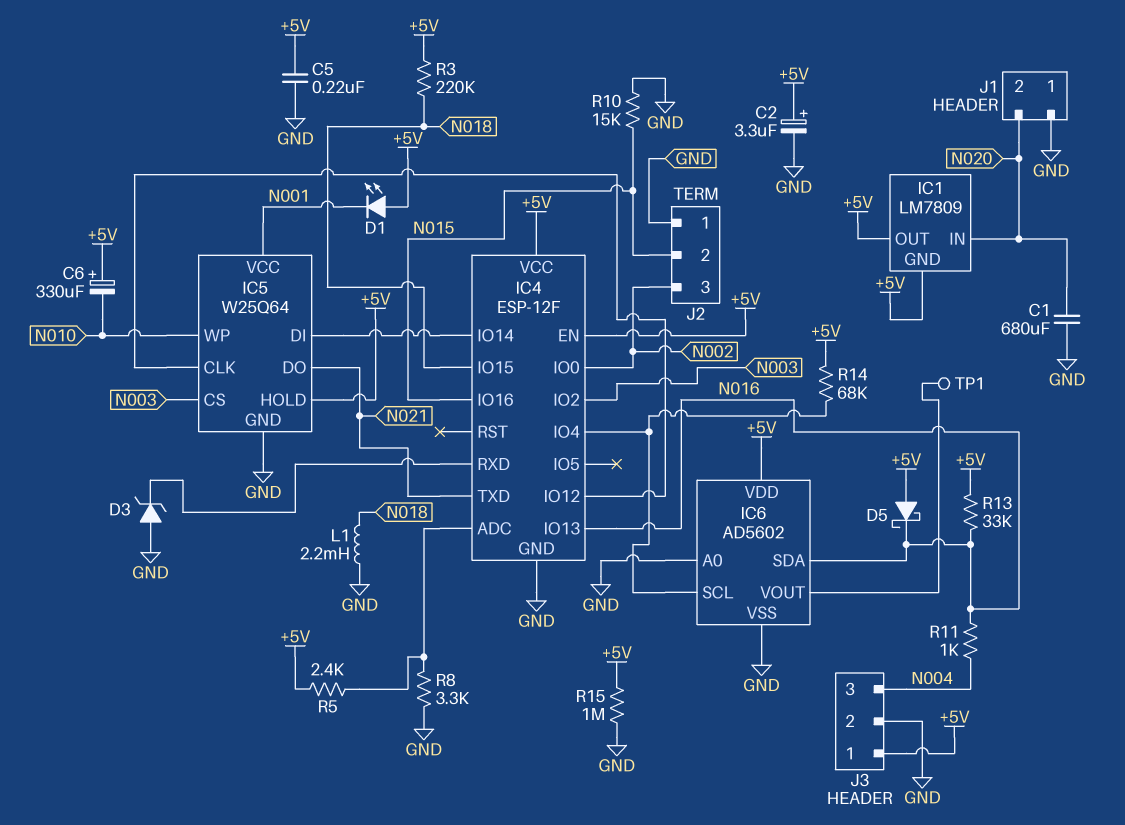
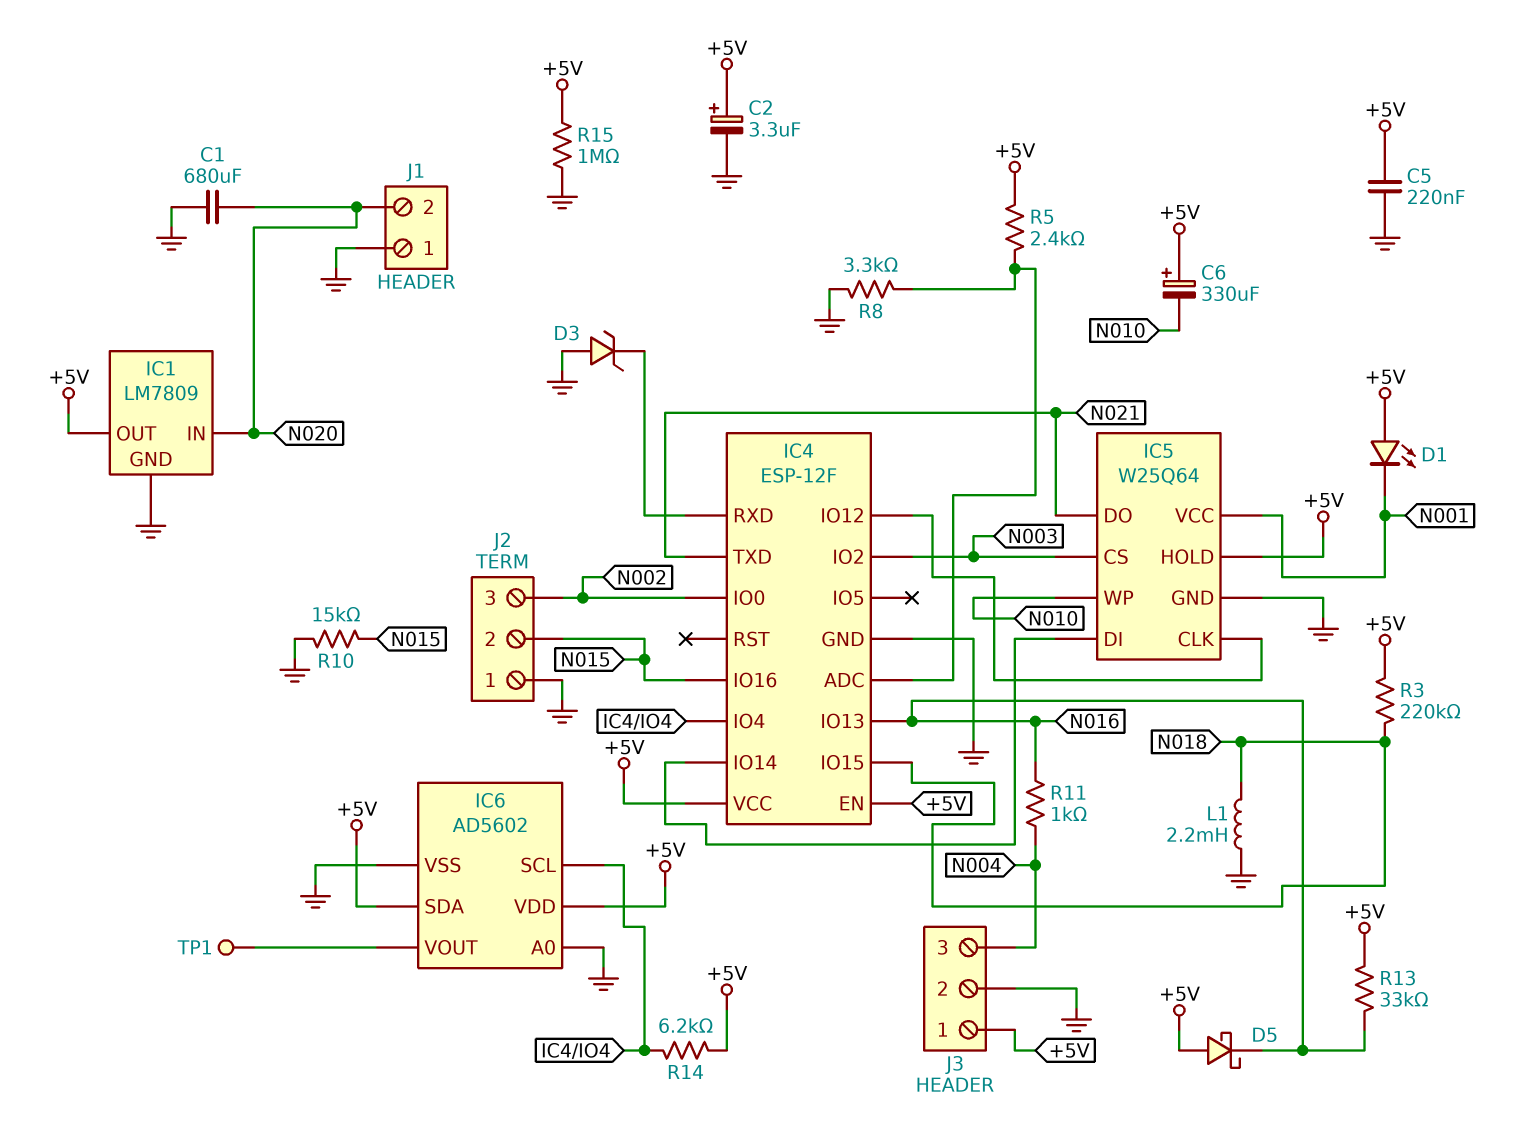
IC1 pin GND: +5V -> GND
IC6 pin SDA: N016 -> +5V
R14: 68k (+5V, IC4/IO4) -> 6.2k (+5V, IC4/IO4)

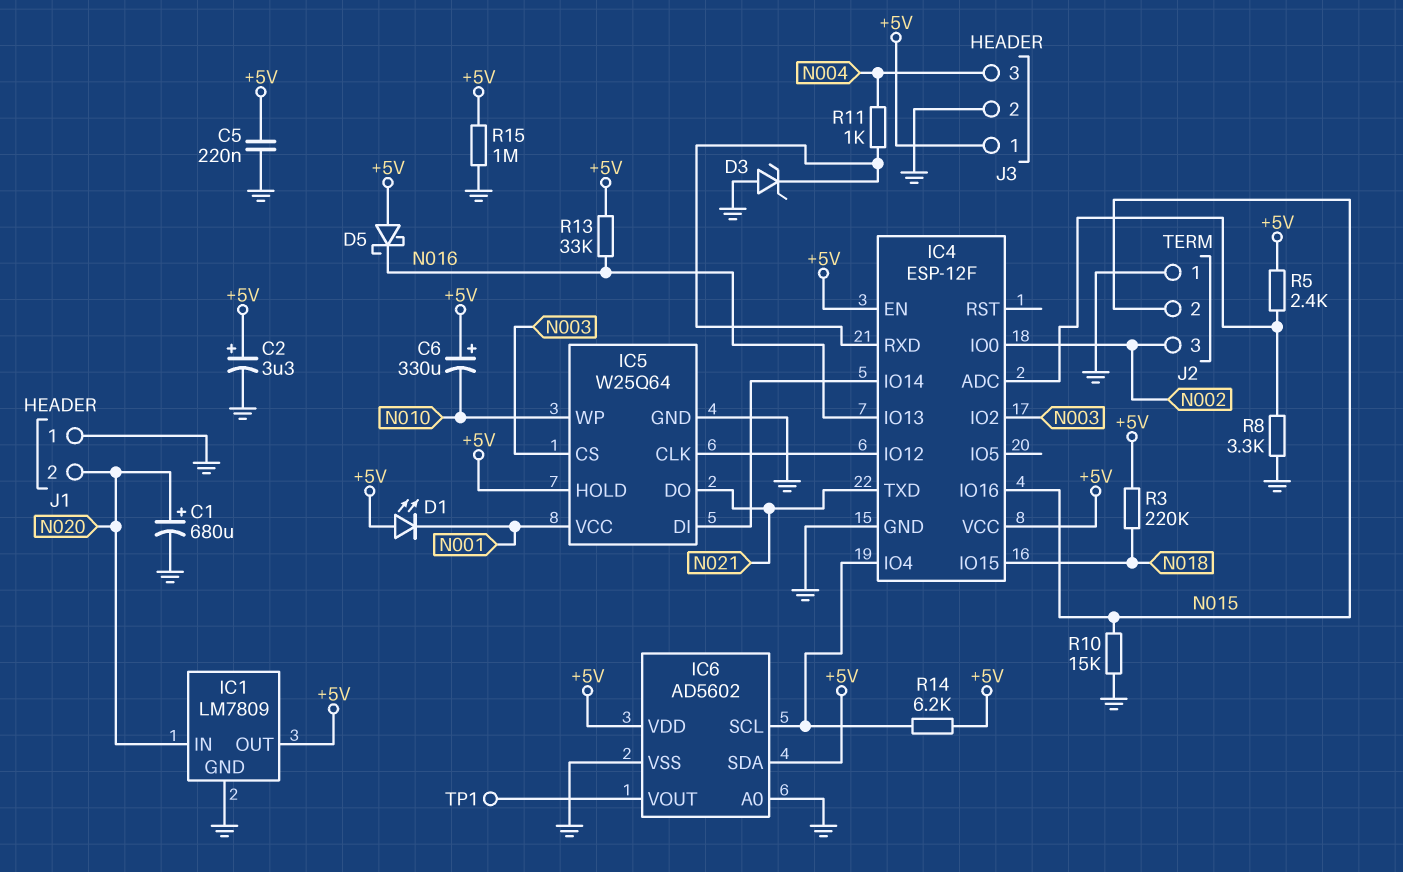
C1: 680uF (GND, N020) -> 680uF (plus N020, minus GND)
L1: 2.2mH (GND, N018) -> none
R11: 1k (N004, N016) -> 1k (IC4/RXD, N004)

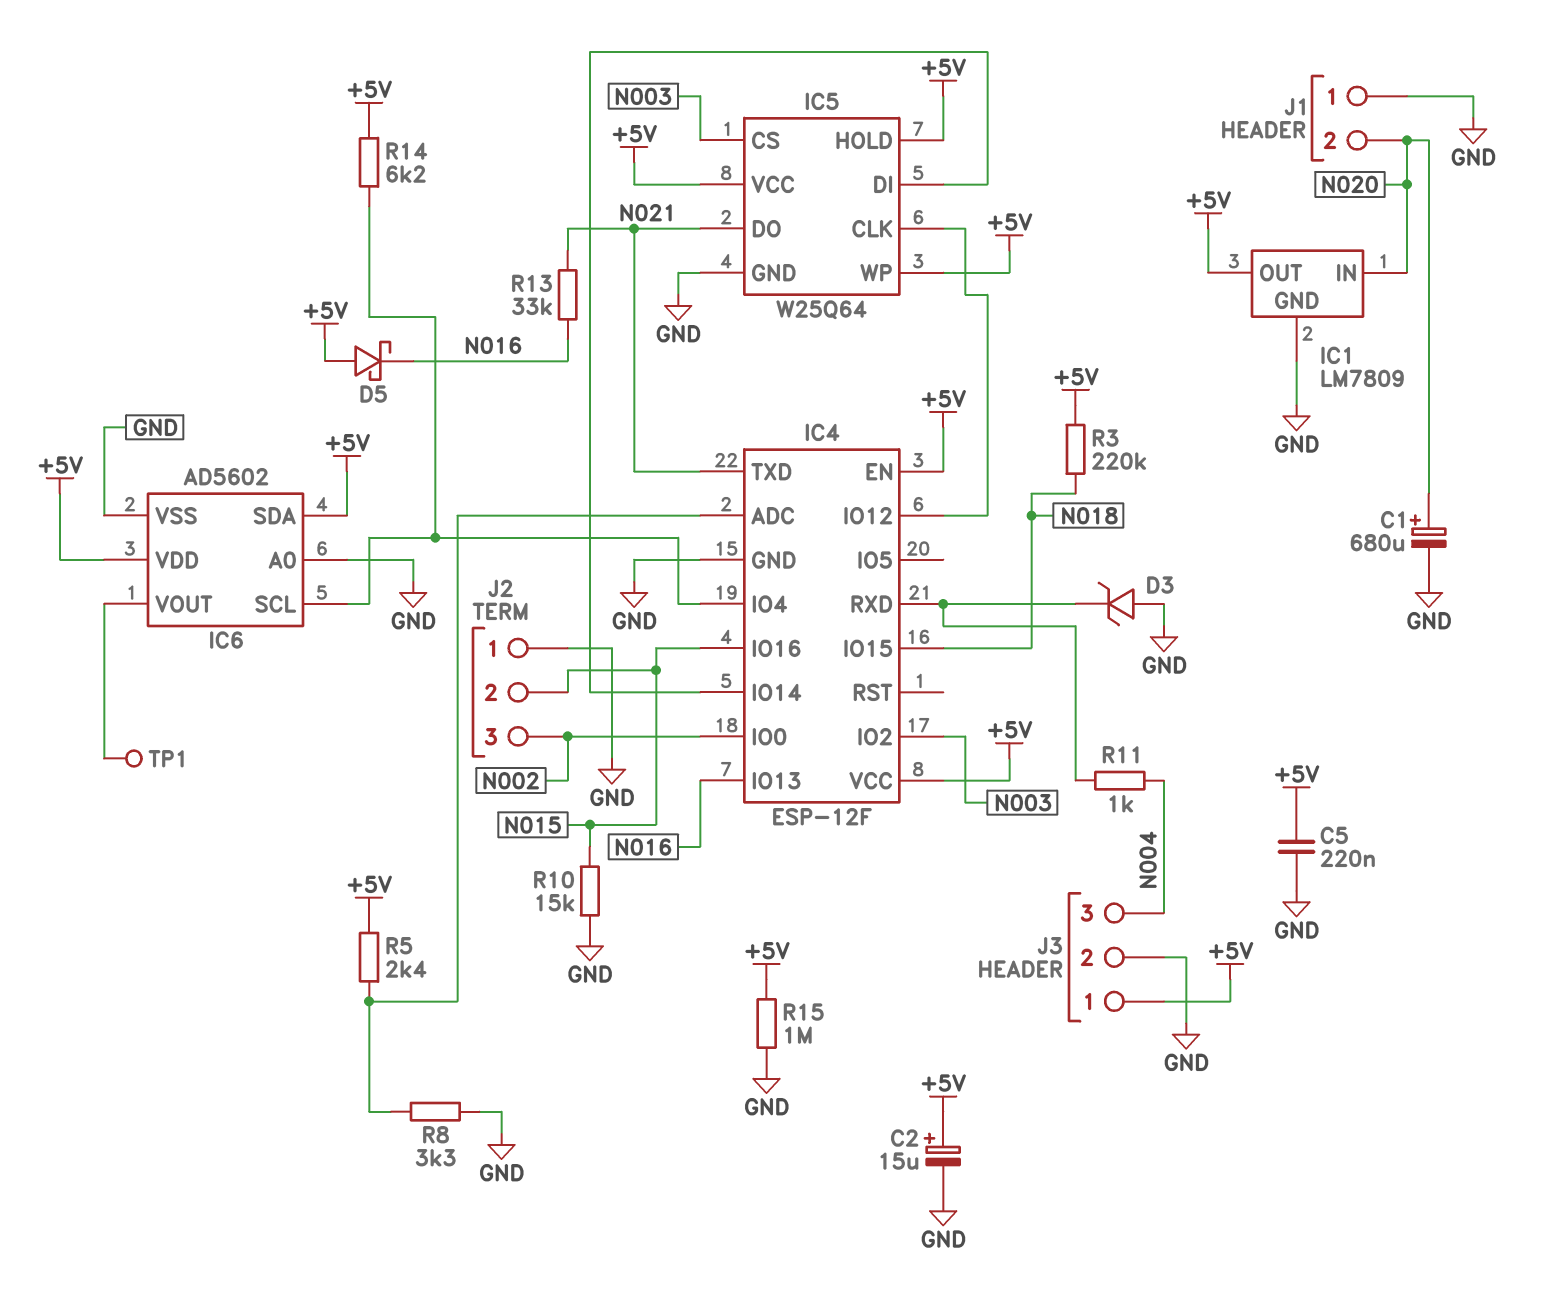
C2: 3.3uF (plus +5V, minus GND) -> 15uF (plus +5V, minus GND)
C6: 330uF (plus +5V, minus N010) -> none
D1: LED (A +5V, K N001) -> none
IC5 pin VCC: N001 -> +5V
IC5 pin WP: N010 -> +5V
R13: 33k (+5V, N016) -> 33k (N016, N021)

